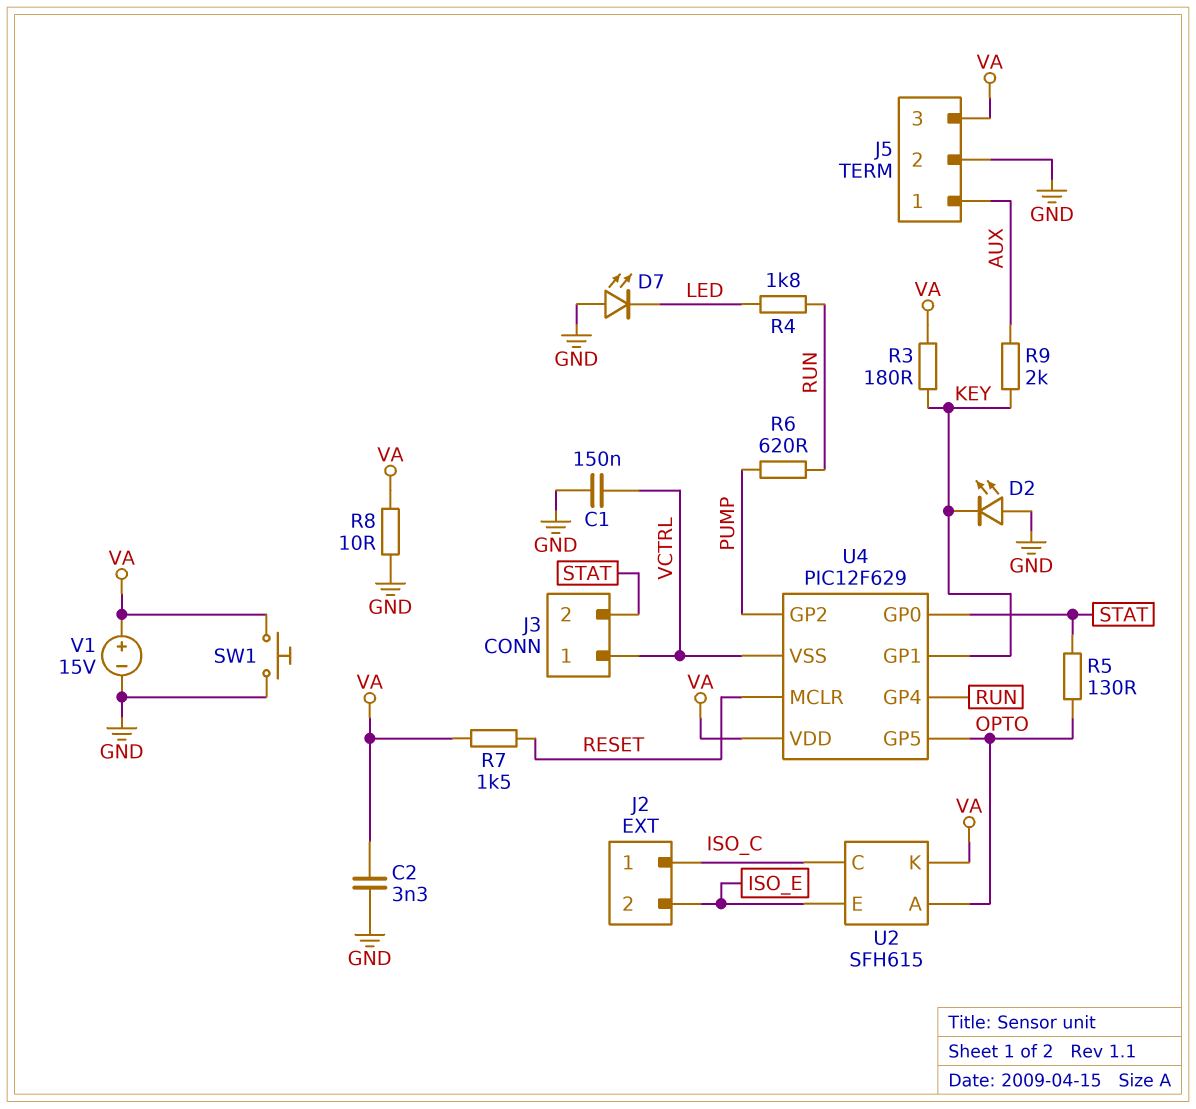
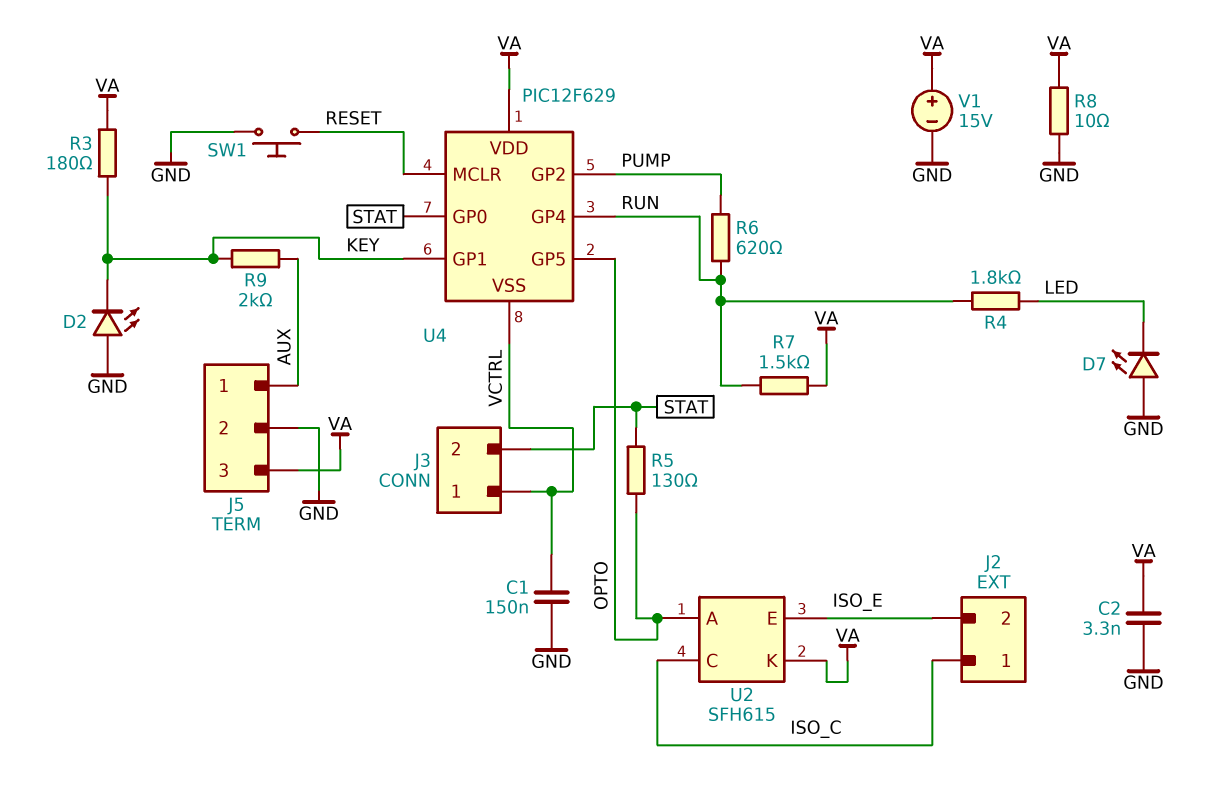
R7: 1.5k (RESET, VA) -> 1.5k (RUN, VA)
SW1: button (GND, VA) -> button (GND, RESET)

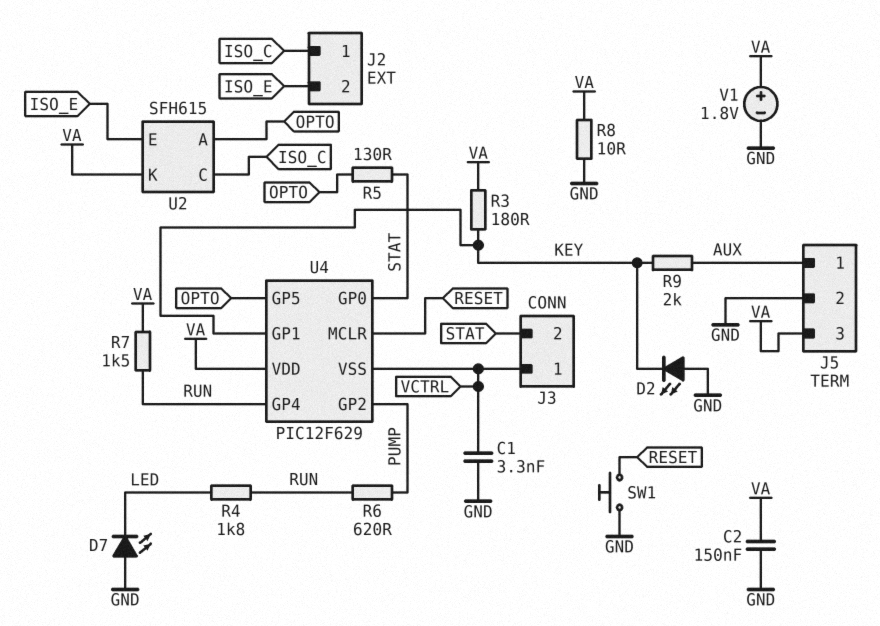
C1: 150nF (GND, VCTRL) -> 3.3nF (GND, VCTRL)
C2: 3.3nF (GND, VA) -> 150nF (GND, VA)
V1: 15V (plus VA, minus GND) -> 1.8V (plus VA, minus GND)

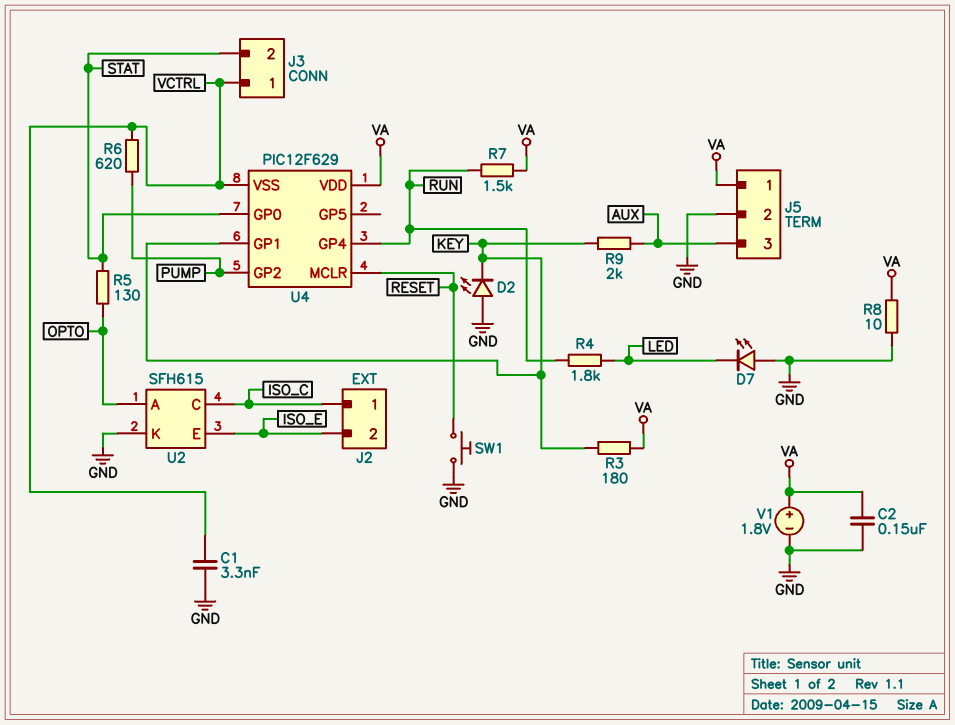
J5 pin 1: AUX -> VA
J5 pin 3: VA -> AUX
R6: 620 (PUMP, RUN) -> 620 (PUMP, VCTRL)
U2 pin K: VA -> GND
U4 pin GP5: OPTO -> none

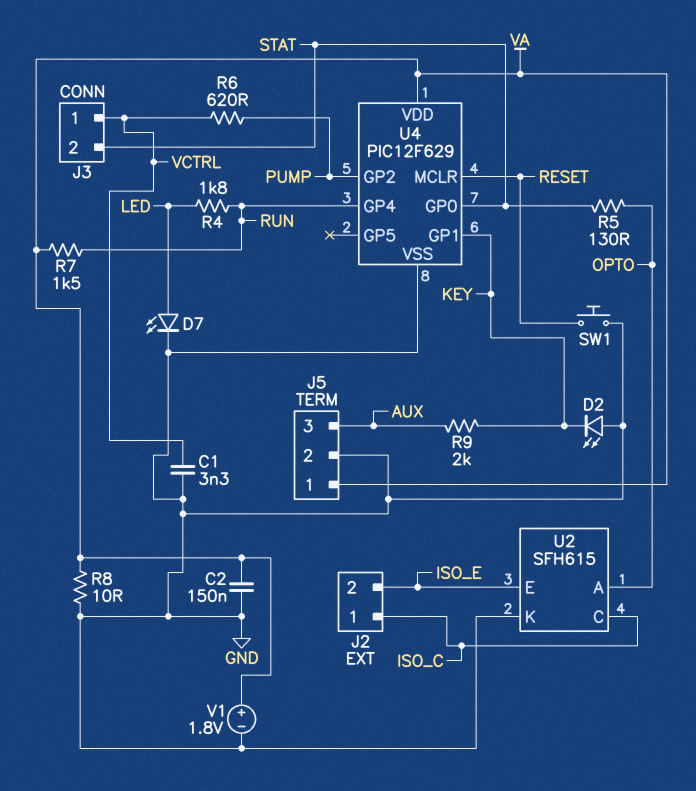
D7: LED (A GND, K LED) -> LED (A LED, K GND)
R3: 180 (KEY, VA) -> none
U4 pin VSS: VCTRL -> GND

